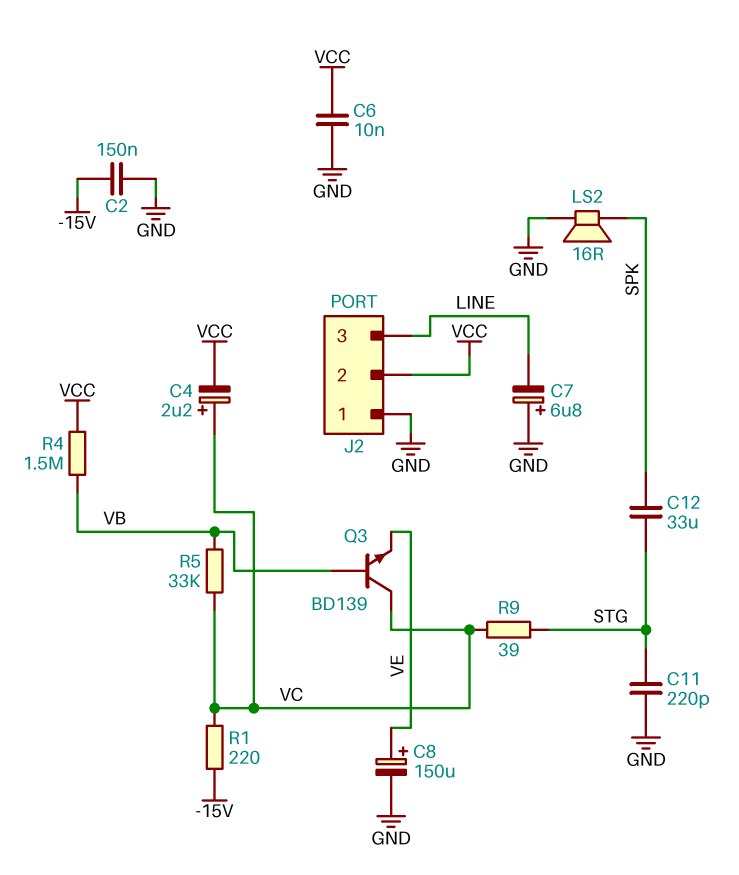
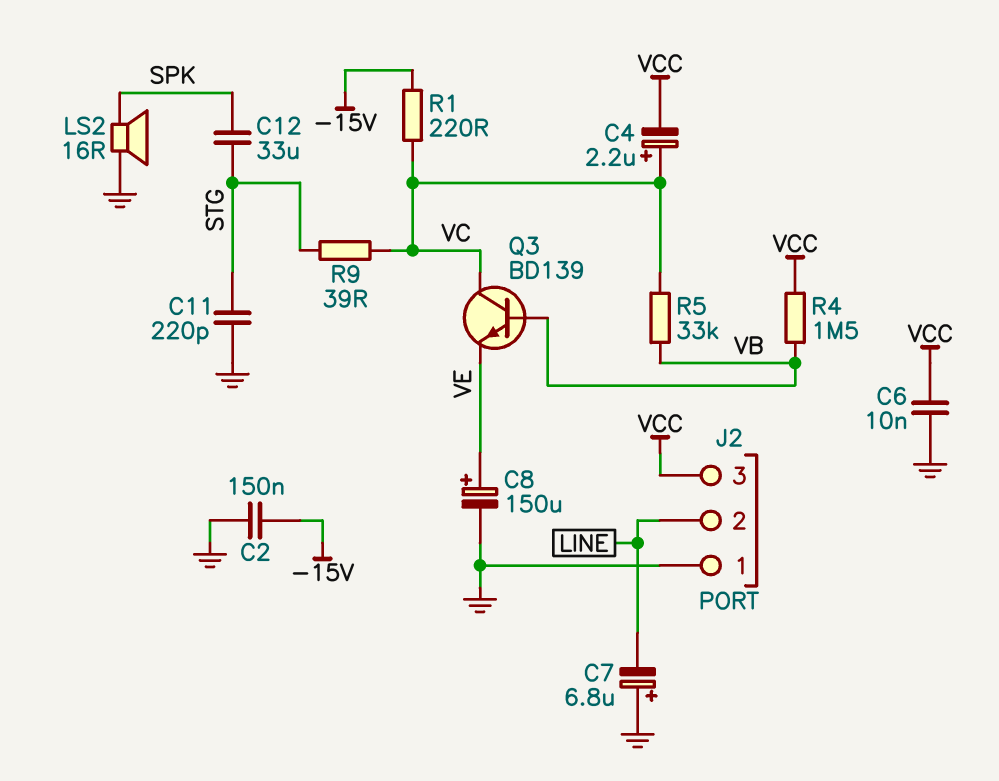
J2 pin 2: VCC -> LINE
J2 pin 3: LINE -> VCC

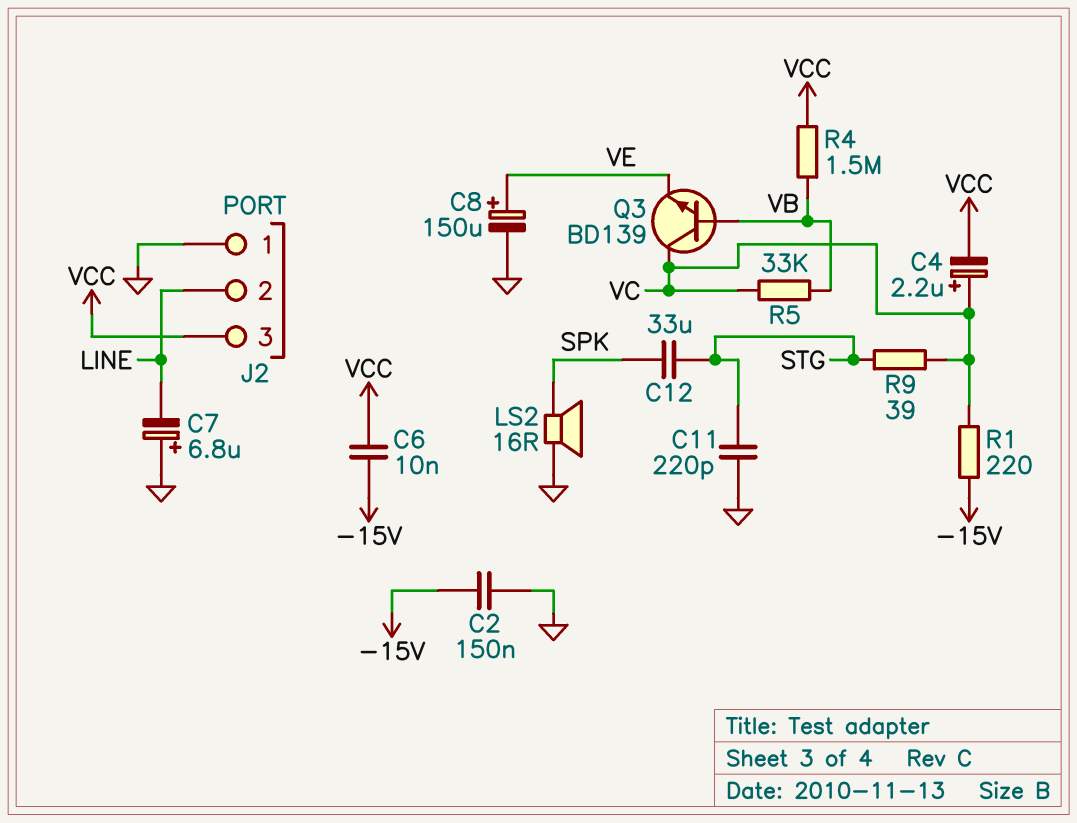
C6: 10nF (GND, VCC) -> 10nF (-15V, VCC)

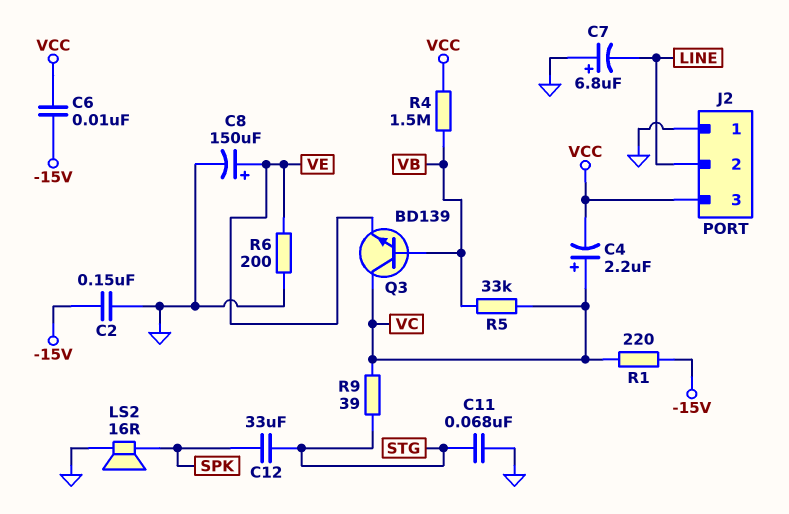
C11: 220pF (GND, STG) -> 68nF (GND, STG)
R6: none -> 200 (GND, VE)

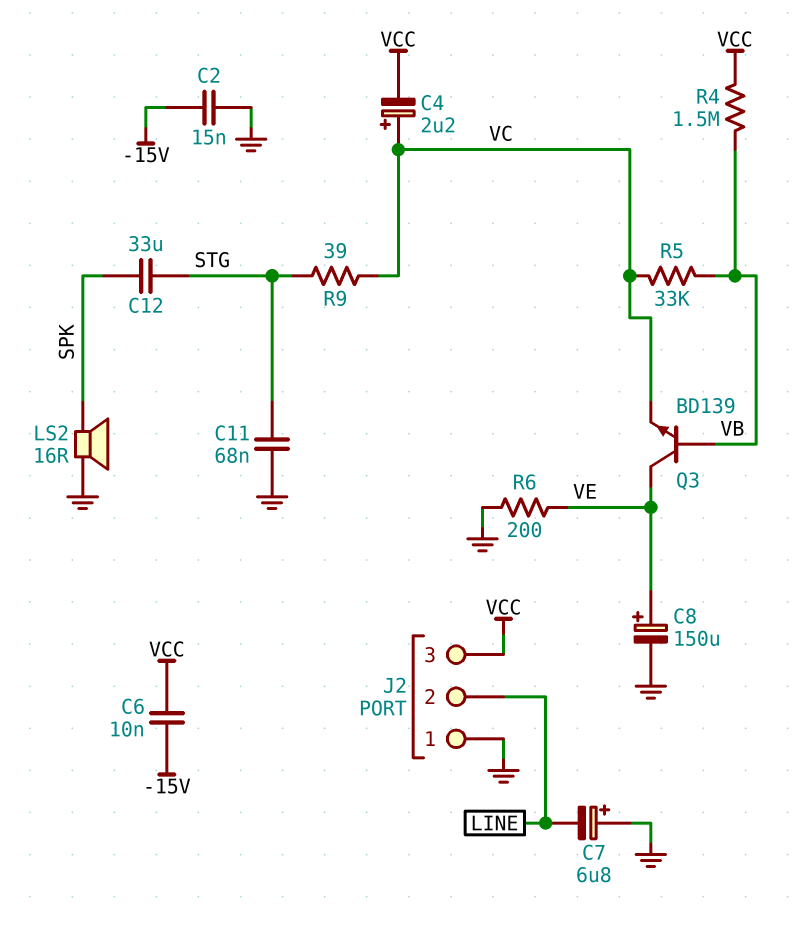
C2: 150nF (-15V, GND) -> 15nF (-15V, GND)
Q3: NPN BD139 (B VB, C VC, E VE) -> NPN BD139 (B VB, C VE, E VC)
R1: 220 (-15V, VC) -> none

